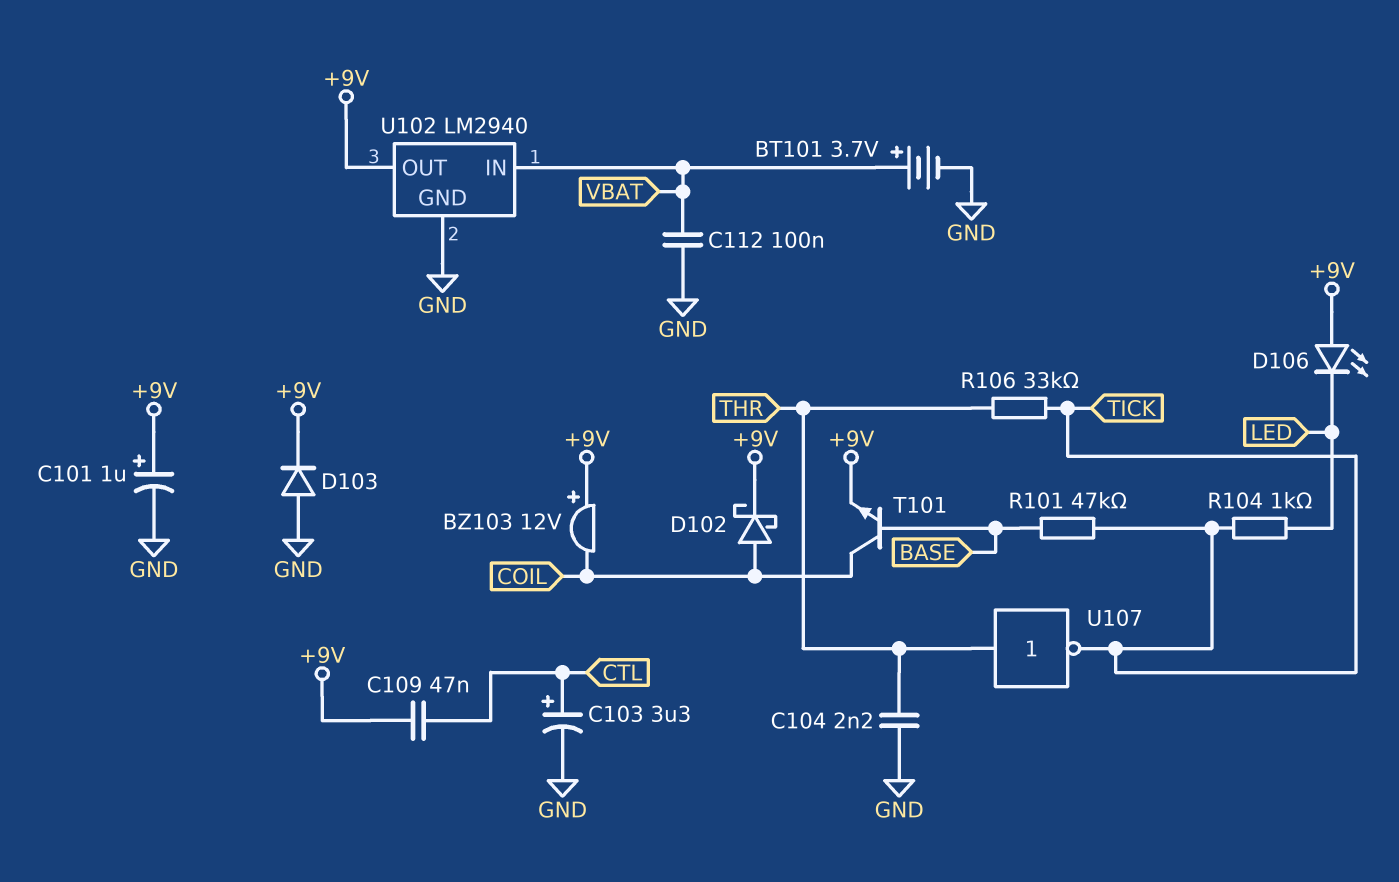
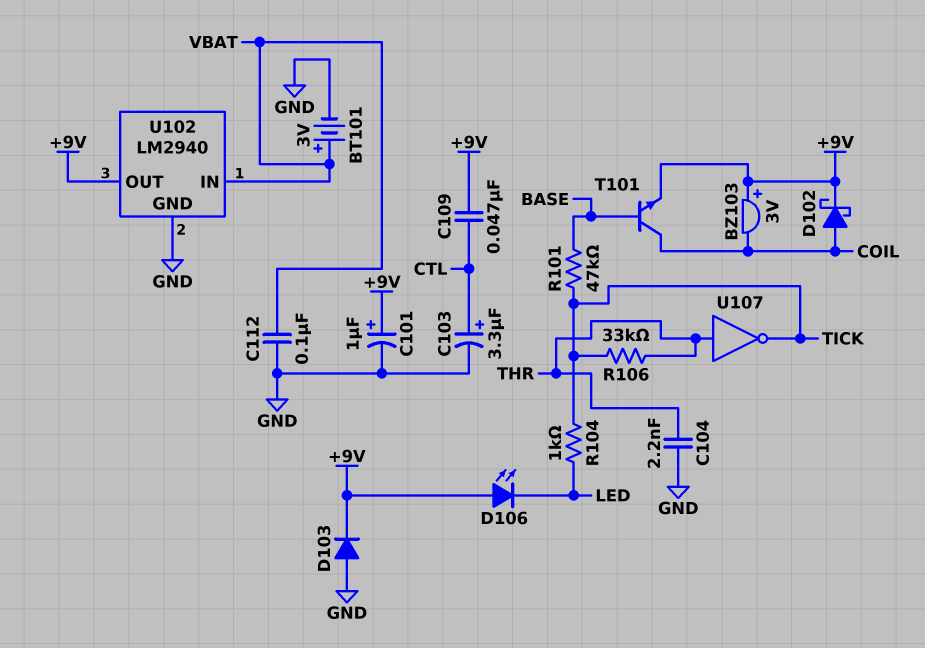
BT101: 3.7V (plus VBAT, minus GND) -> 3V (plus VBAT, minus GND)
BZ103: buzzer 12V (plus +9V, minus COIL) -> buzzer 3V (plus +9V, minus COIL)

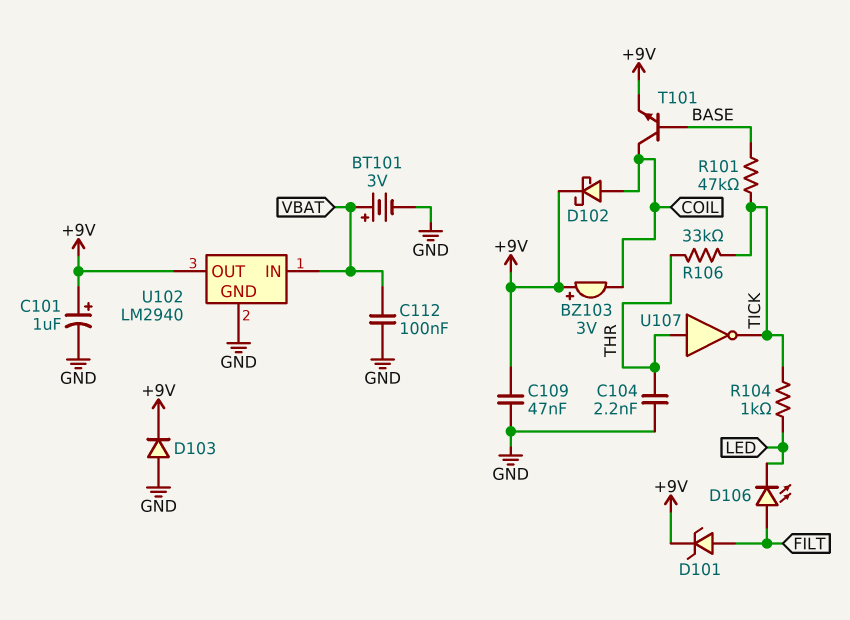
C103: 3.3uF (plus CTL, minus GND) -> none
C109: 47nF (+9V, CTL) -> 47nF (+9V, GND)
D101: none -> zener (A FILT, K +9V)
D106: LED (A +9V, K LED) -> LED (A FILT, K LED)

